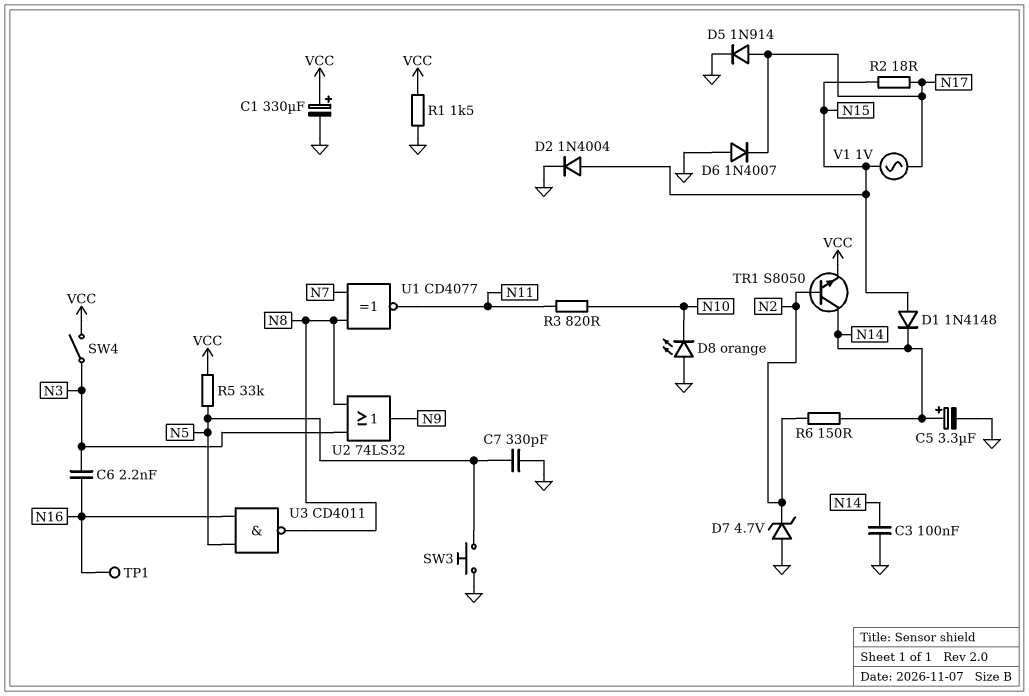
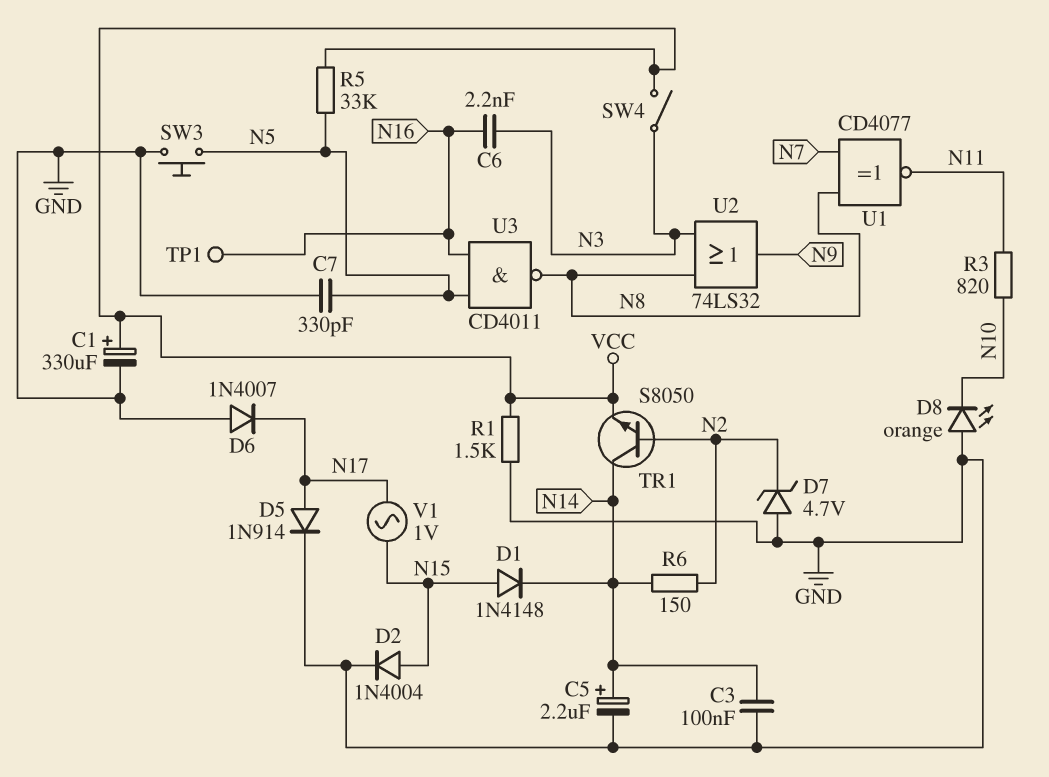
C5: 3.3uF (plus N14, minus GND) -> 2.2uF (plus N14, minus GND)
R2: 18 (N15, N17) -> none

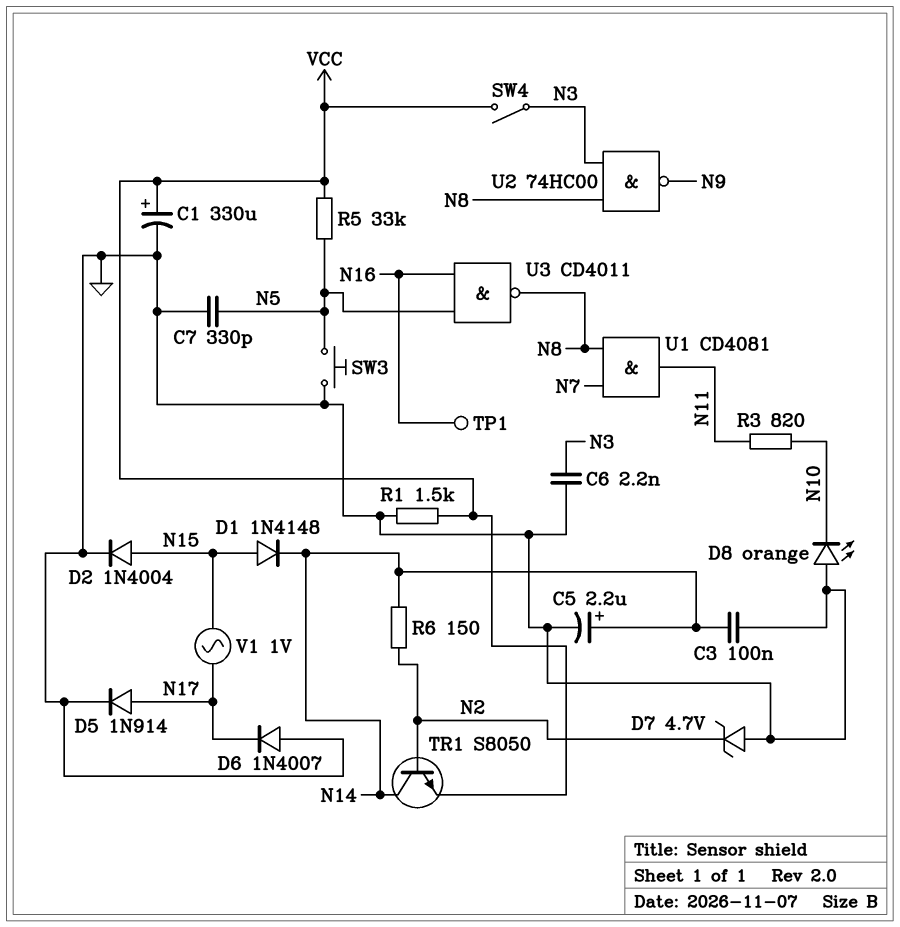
C6: 2.2nF (N3, N16) -> 2.2nF (GND, N3)
U1: XNOR CD4077 (in N7, in N8, out N11) -> AND CD4081 (in N7, in N8, out N11)
U2: OR 74LS32 (in N3, in N8, out N9) -> NAND 74HC00 (in N3, in N8, out N9)

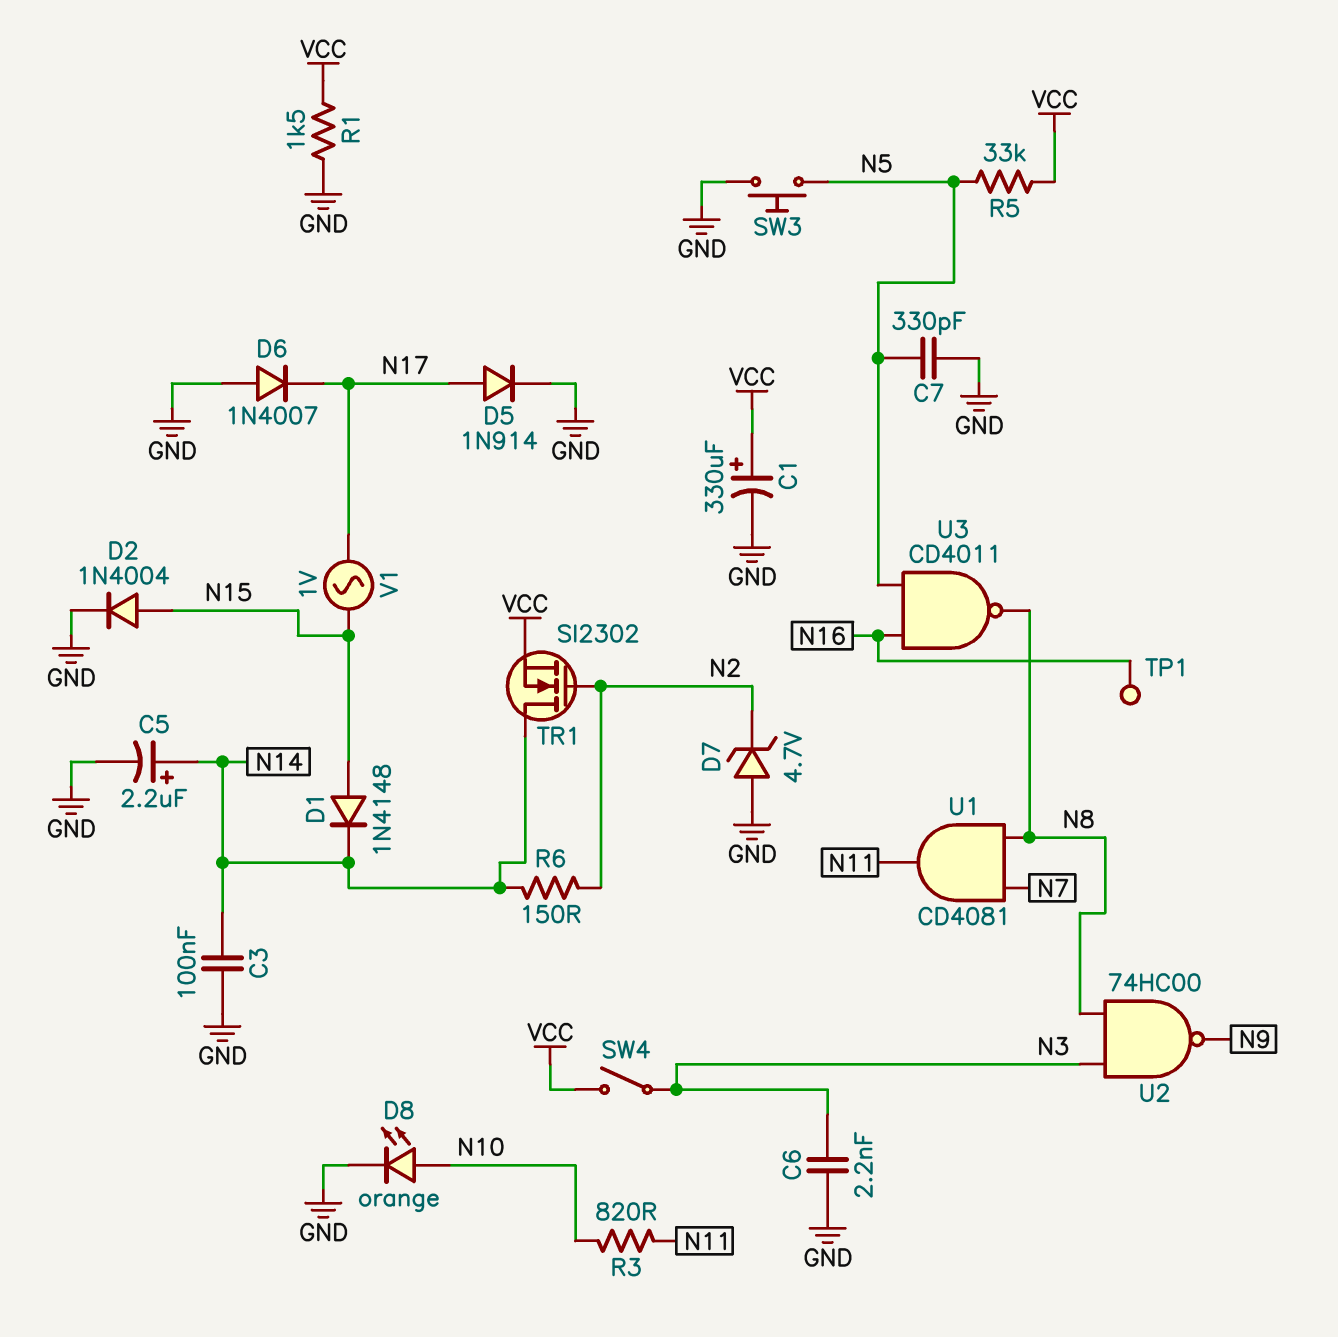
D8: LED orange (A GND, K N10) -> LED orange (A N10, K GND)
TR1: NPN S8050 (B N2, C N14, E VCC) -> NMOS SI2302 (G N2, D N14, S VCC)

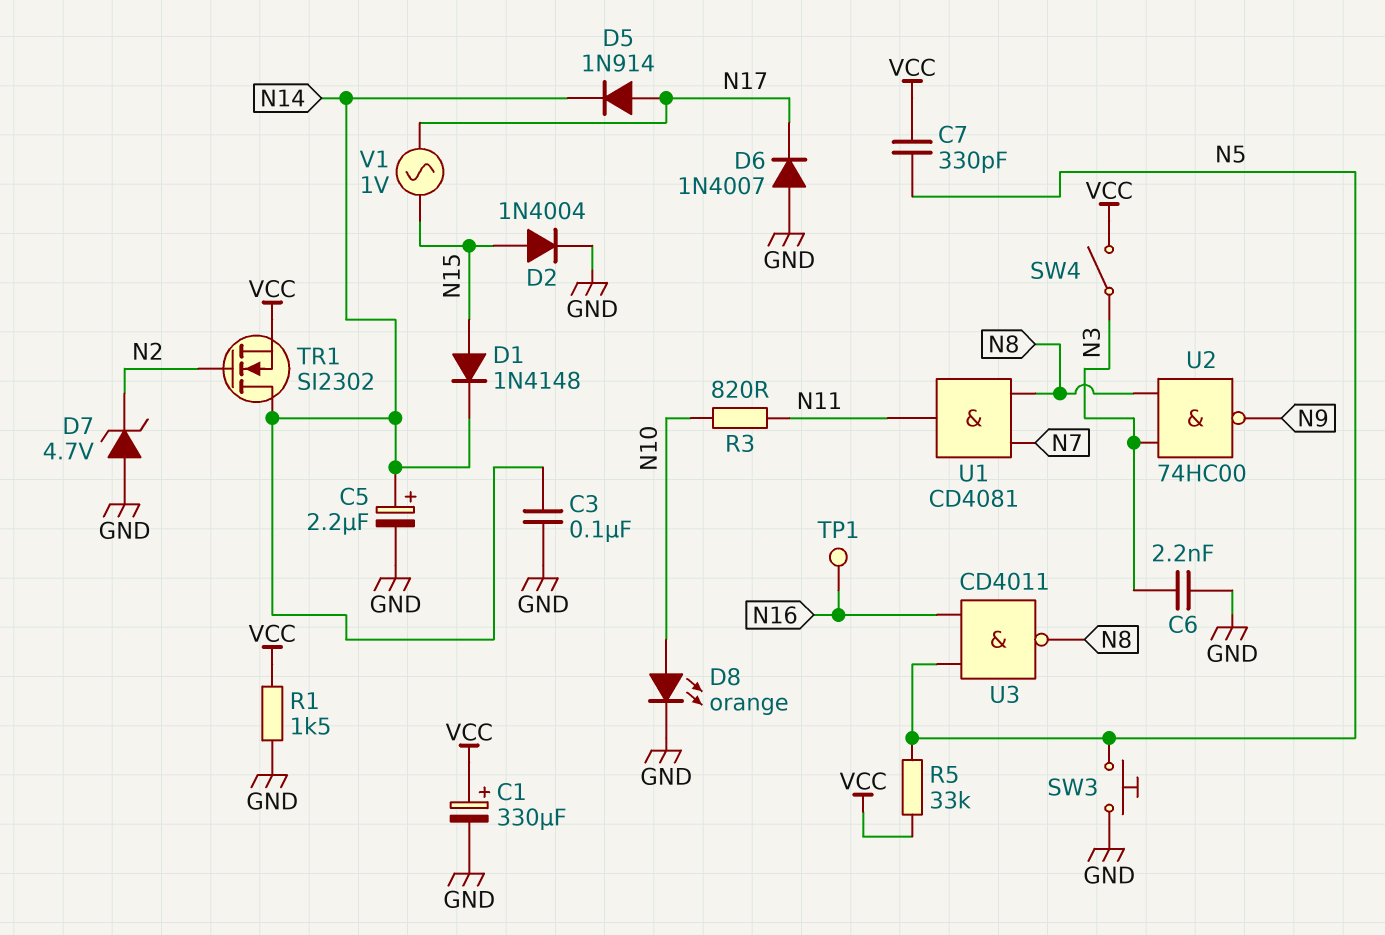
C7: 330pF (GND, N5) -> 330pF (N5, VCC)
D5: diode 1N914 (A N17, K GND) -> diode 1N914 (A N17, K N14)
R6: 150 (N2, N14) -> none

